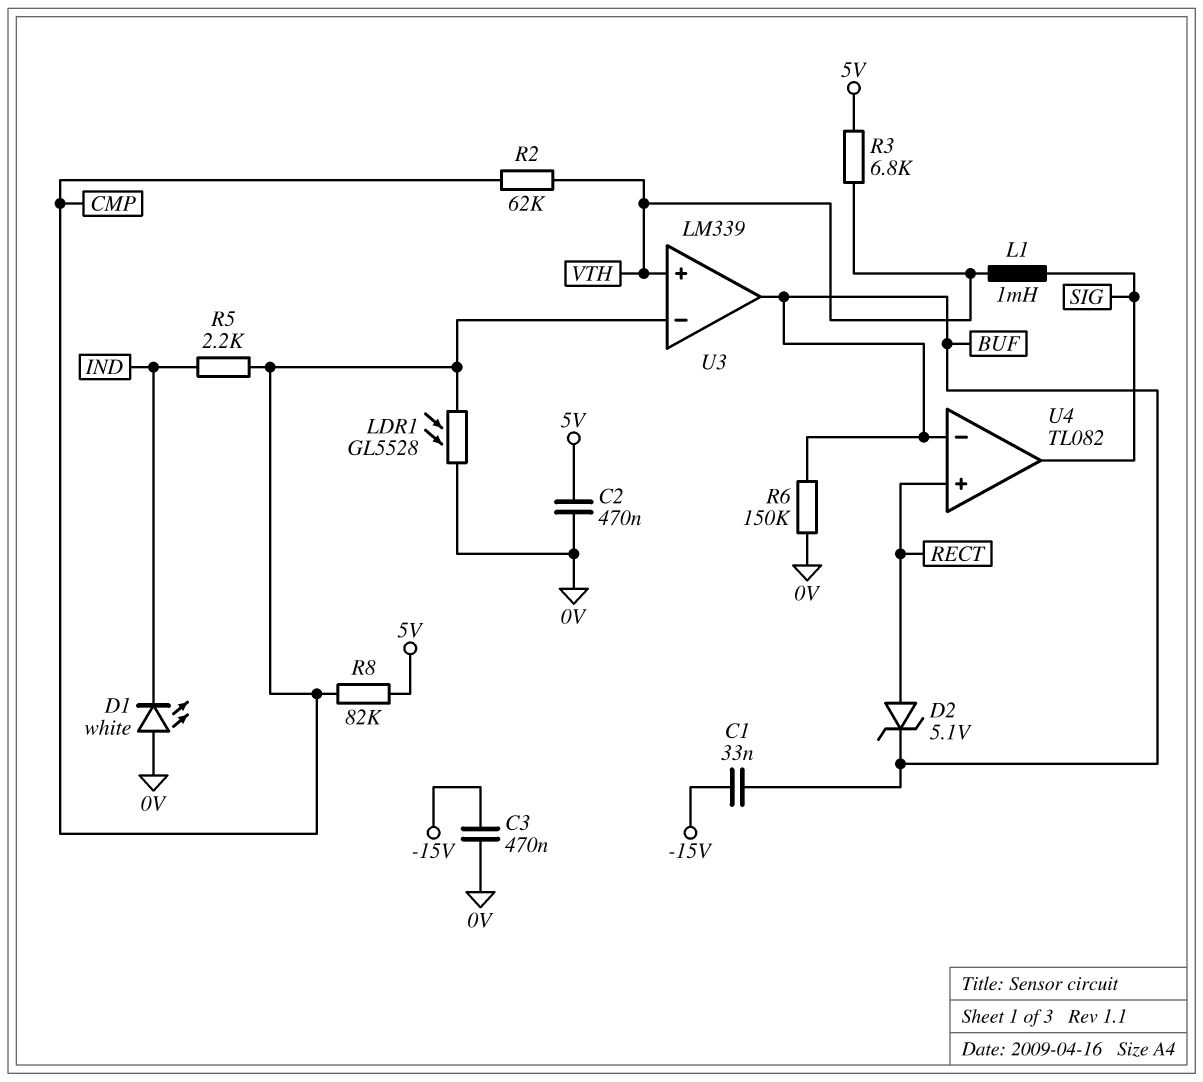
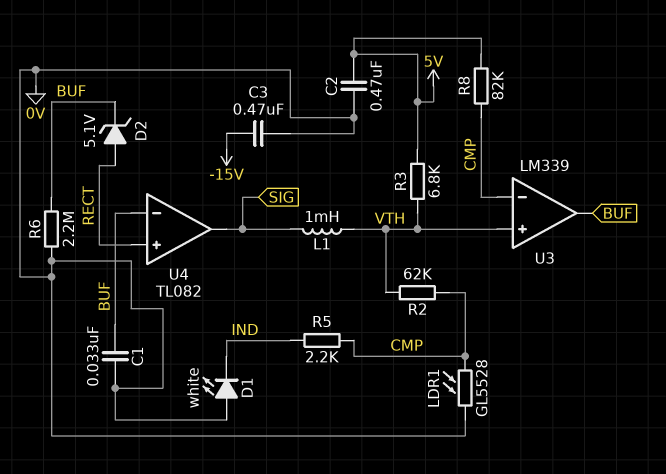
C1: 33nF (-15V, BUF) -> 33nF (0V, BUF)
R6: 150k (0V, BUF) -> 2.2M (0V, BUF)

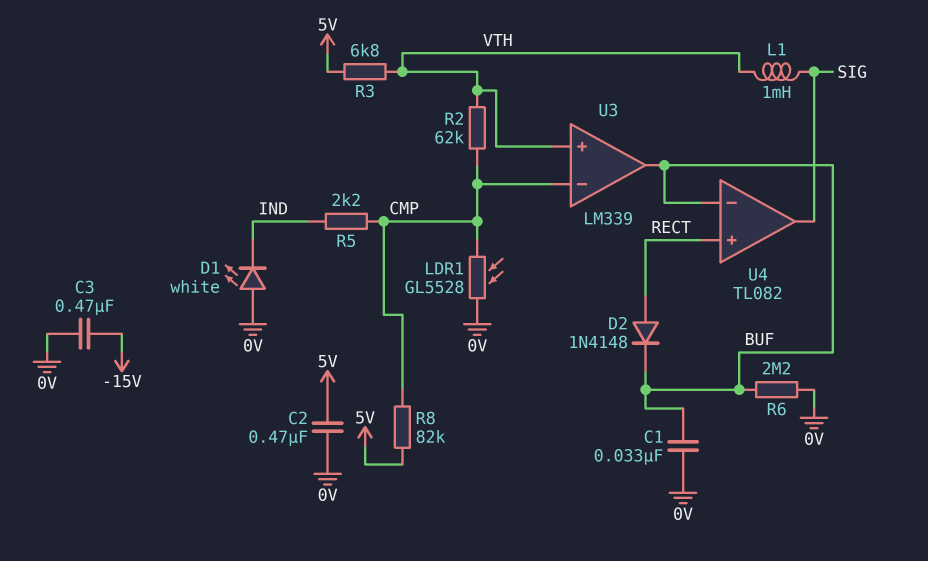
D2: zener 5.1V (A RECT, K BUF) -> diode 1N4148 (A RECT, K BUF)

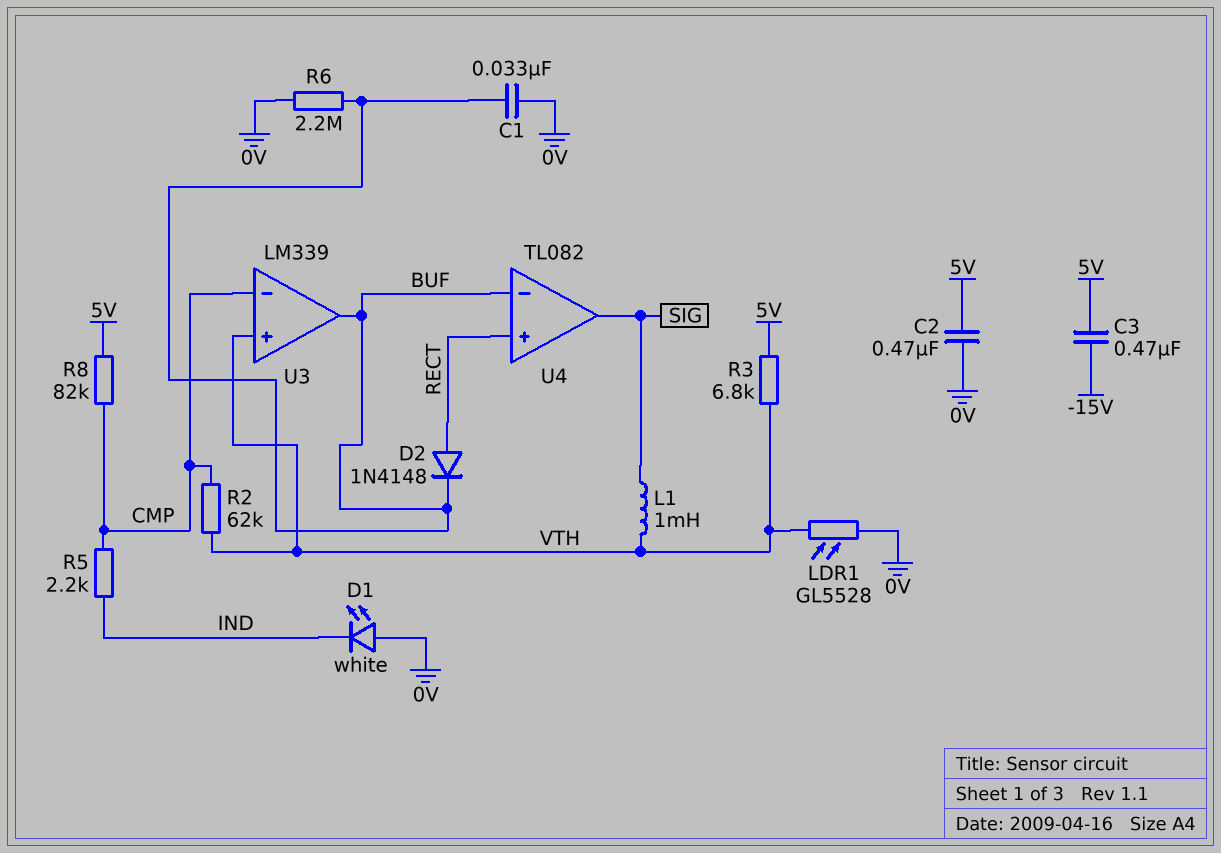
C3: 470nF (-15V, 0V) -> 470nF (-15V, 5V)
LDR1: GL5528 (0V, CMP) -> GL5528 (0V, VTH)

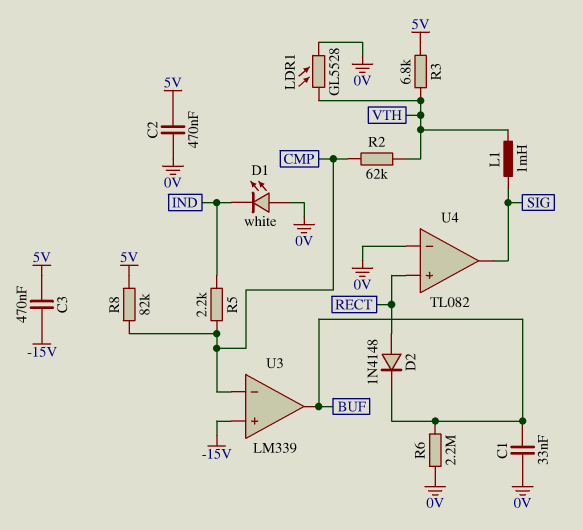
U3 pin in+: VTH -> -15V
U4 pin in-: BUF -> 0V

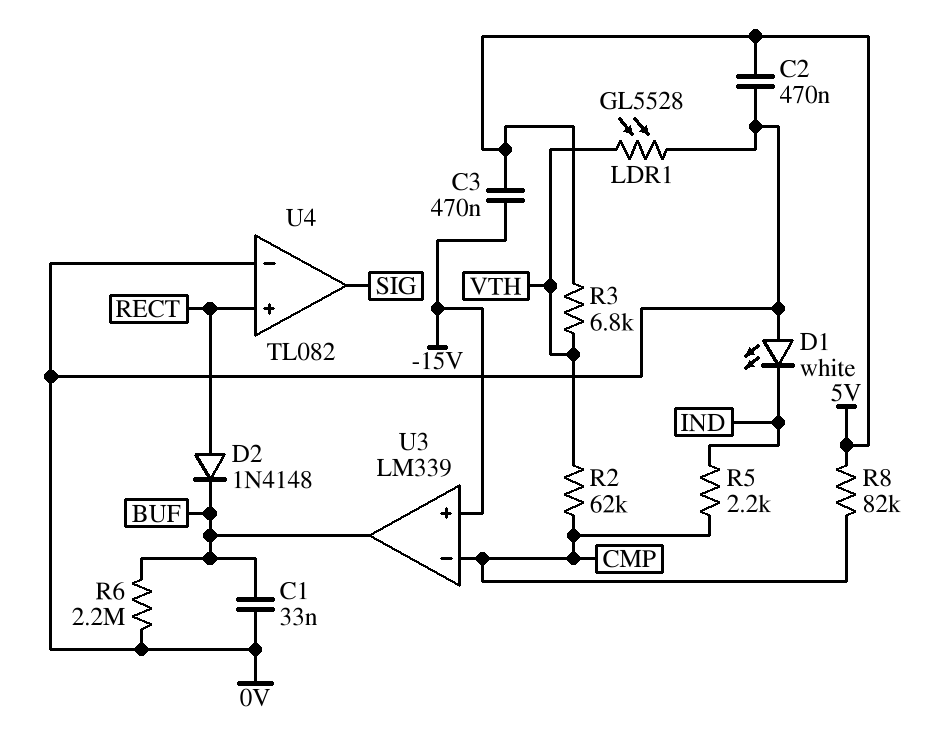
L1: 1mH (SIG, VTH) -> none

